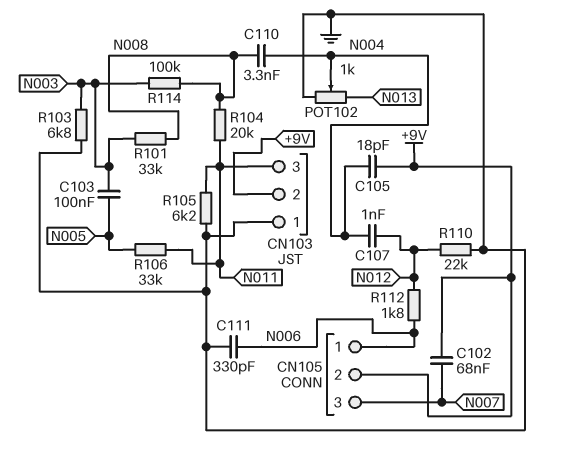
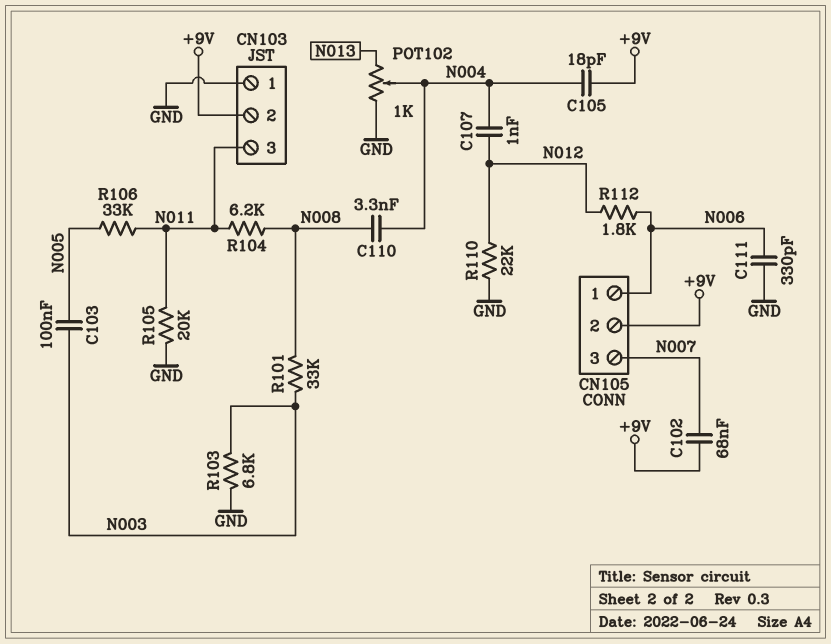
R104: 20k (N008, N011) -> 6.2k (N008, N011)
R105: 6.2k (GND, N011) -> 20k (GND, N011)
R114: 100k (N003, N008) -> none

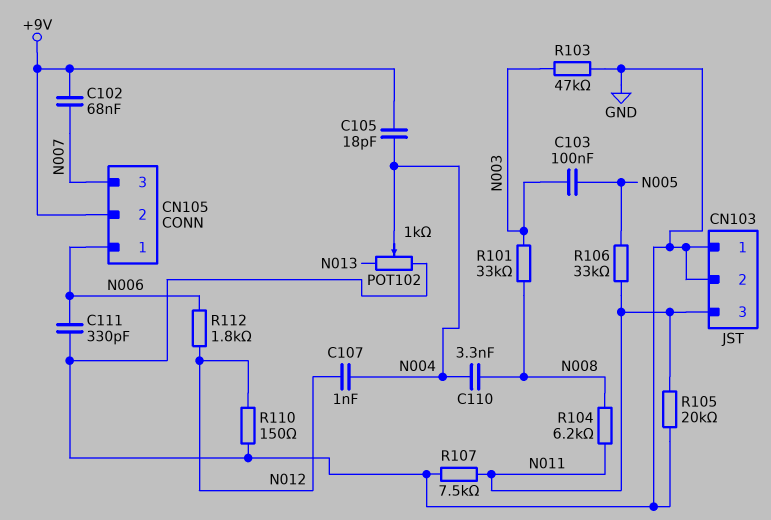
CN103 pin 2: +9V -> GND
R103: 6.8k (GND, N003) -> 47k (GND, N003)
R107: none -> 7.5k (GND, N011)
R110: 22k (GND, N012) -> 150 (GND, N012)

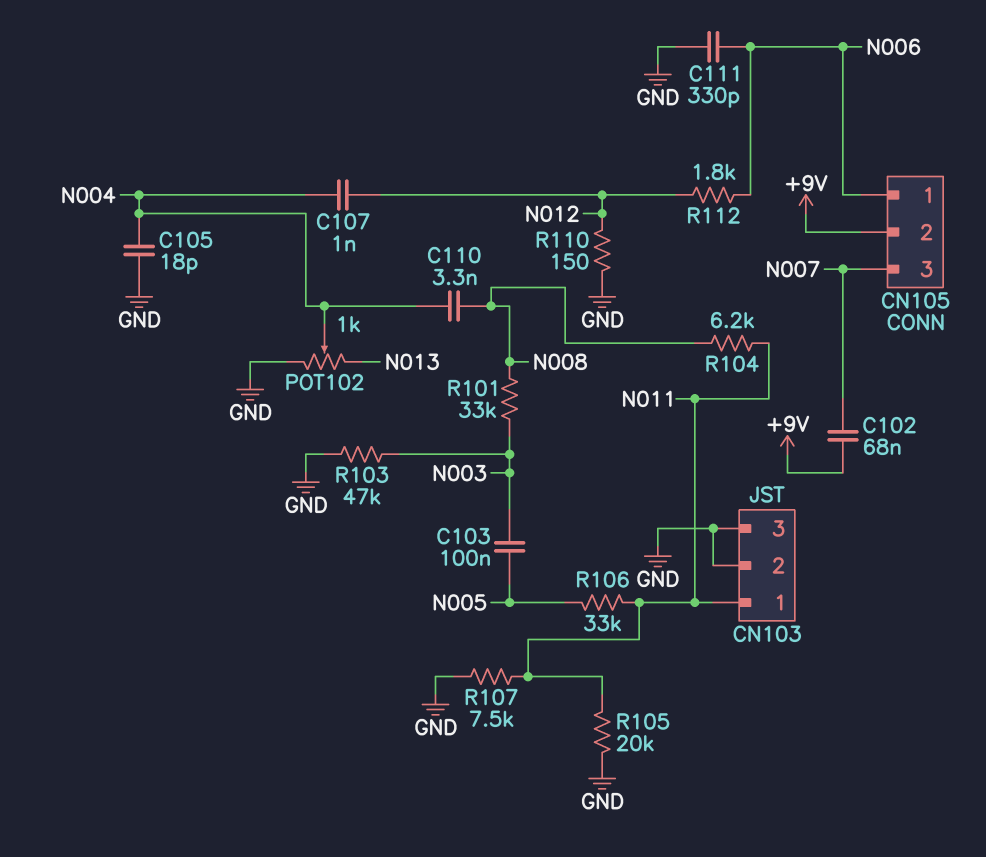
C105: 18pF (+9V, N004) -> 18pF (GND, N004)
CN103 pin 1: GND -> N011
CN103 pin 3: N011 -> GND

